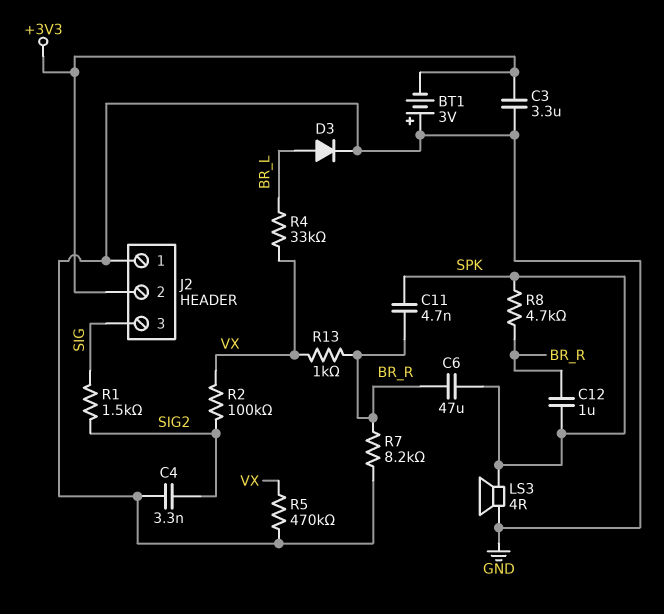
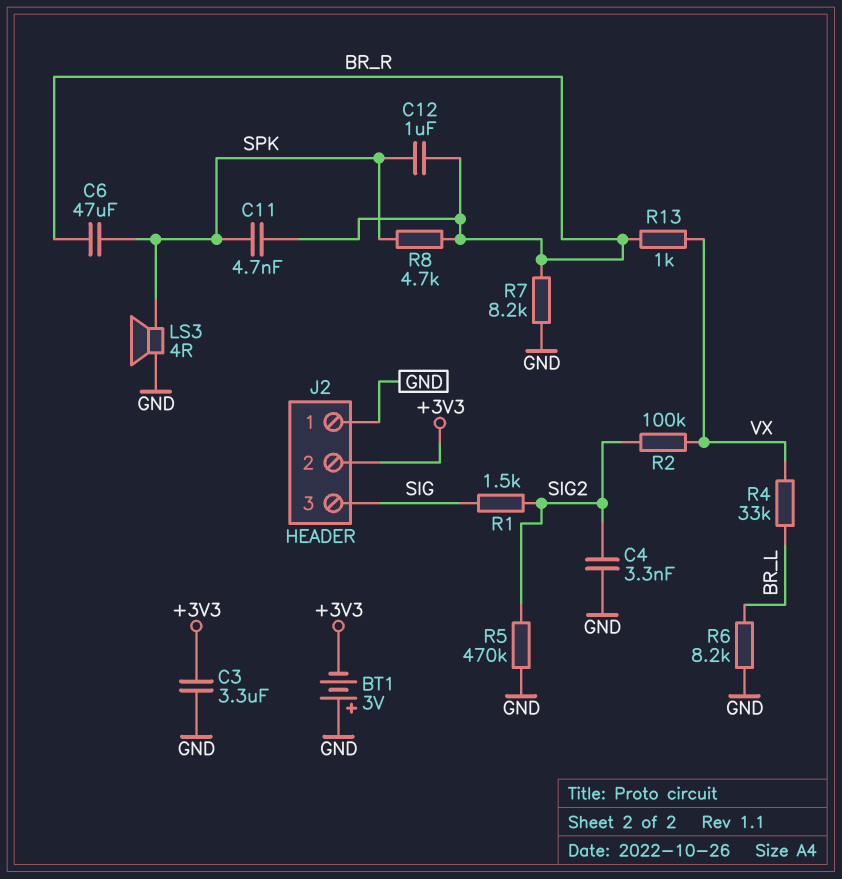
D3: diode (A BR_L, K GND) -> none
R5: 470k (GND, VX) -> 470k (GND, SIG2)
R6: none -> 8.2k (BR_L, GND)

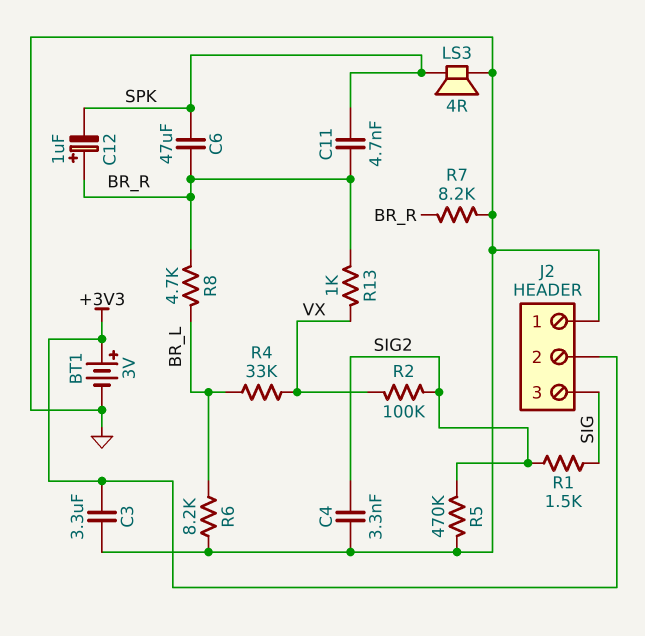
BT1: 3V (plus GND, minus +3V3) -> 3V (plus +3V3, minus GND)
C12: 1uF (BR_R, SPK) -> 1uF (plus BR_R, minus SPK)
R8: 4.7k (BR_R, SPK) -> 4.7k (BR_L, BR_R)

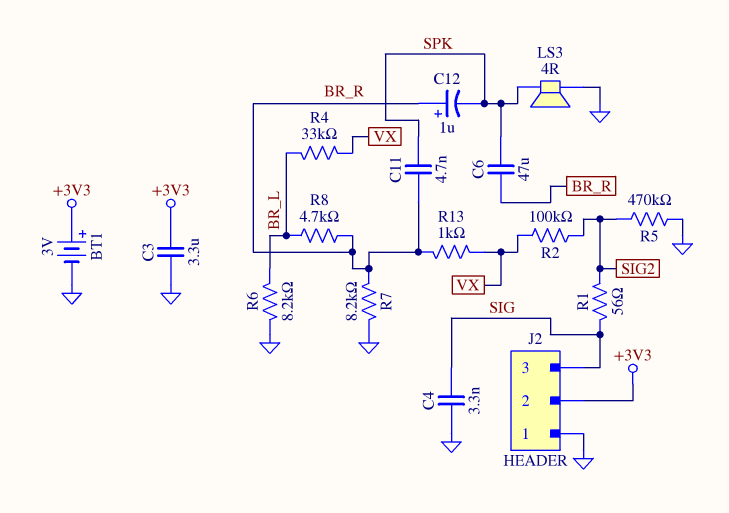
C4: 3.3nF (GND, SIG2) -> 3.3nF (GND, SIG)
R1: 1.5k (SIG, SIG2) -> 56 (SIG, SIG2)

